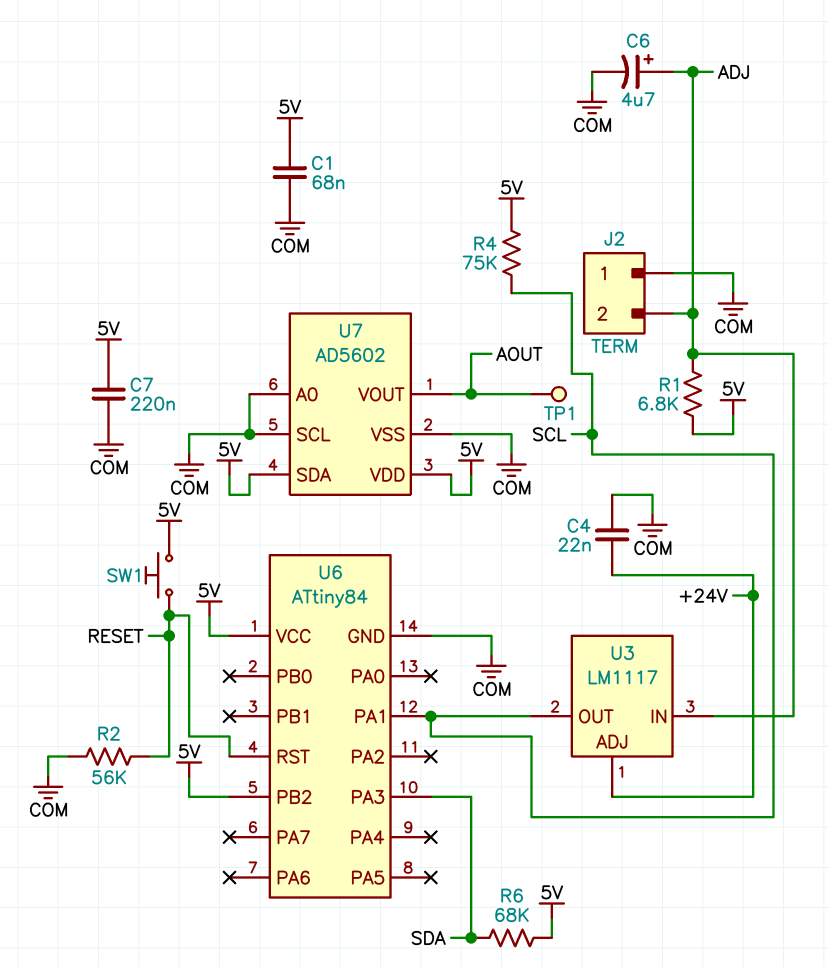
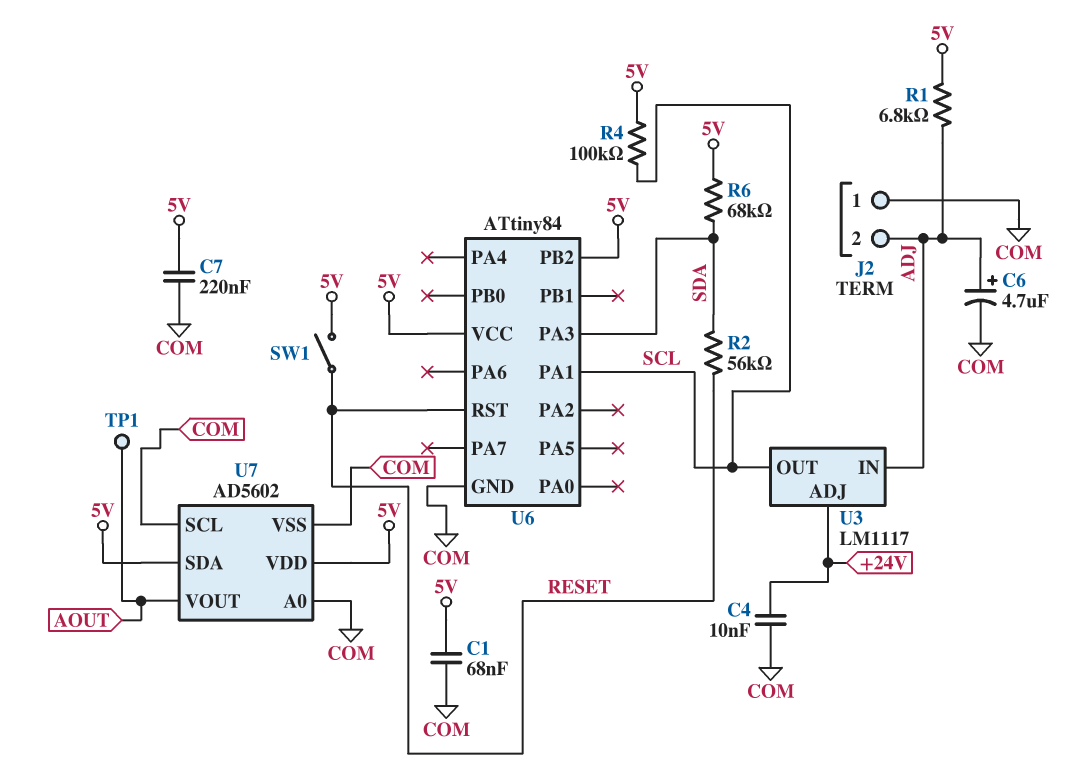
C4: 22nF (+24V, COM) -> 10nF (+24V, COM)
R2: 56k (COM, RESET) -> 56k (RESET, SDA)
R4: 75k (5V, SCL) -> 100k (5V, SCL)
SW1: button (5V, RESET) -> switch (5V, RESET)

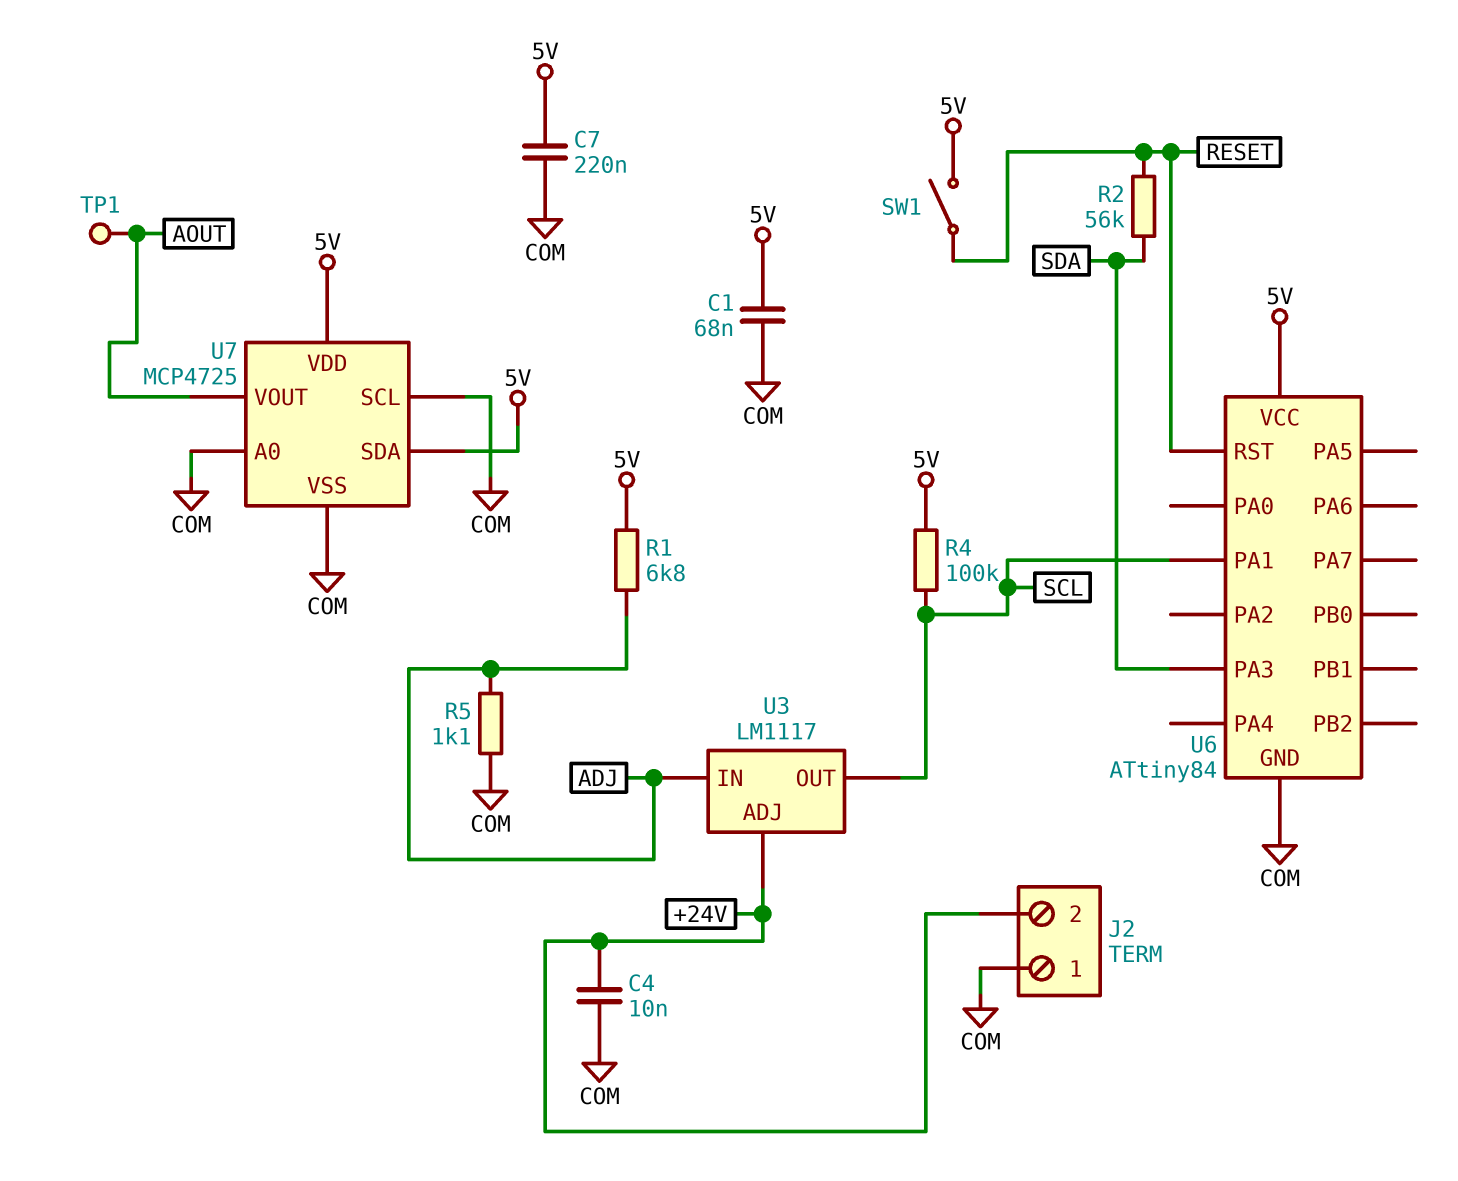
C6: 4.7uF (plus ADJ, minus COM) -> none
J2 pin 2: ADJ -> +24V
R5: none -> 1.1k (ADJ, COM)
R6: 68k (5V, SDA) -> none
U6 pin PB2: 5V -> none
U7: AD5602 -> MCP4725

